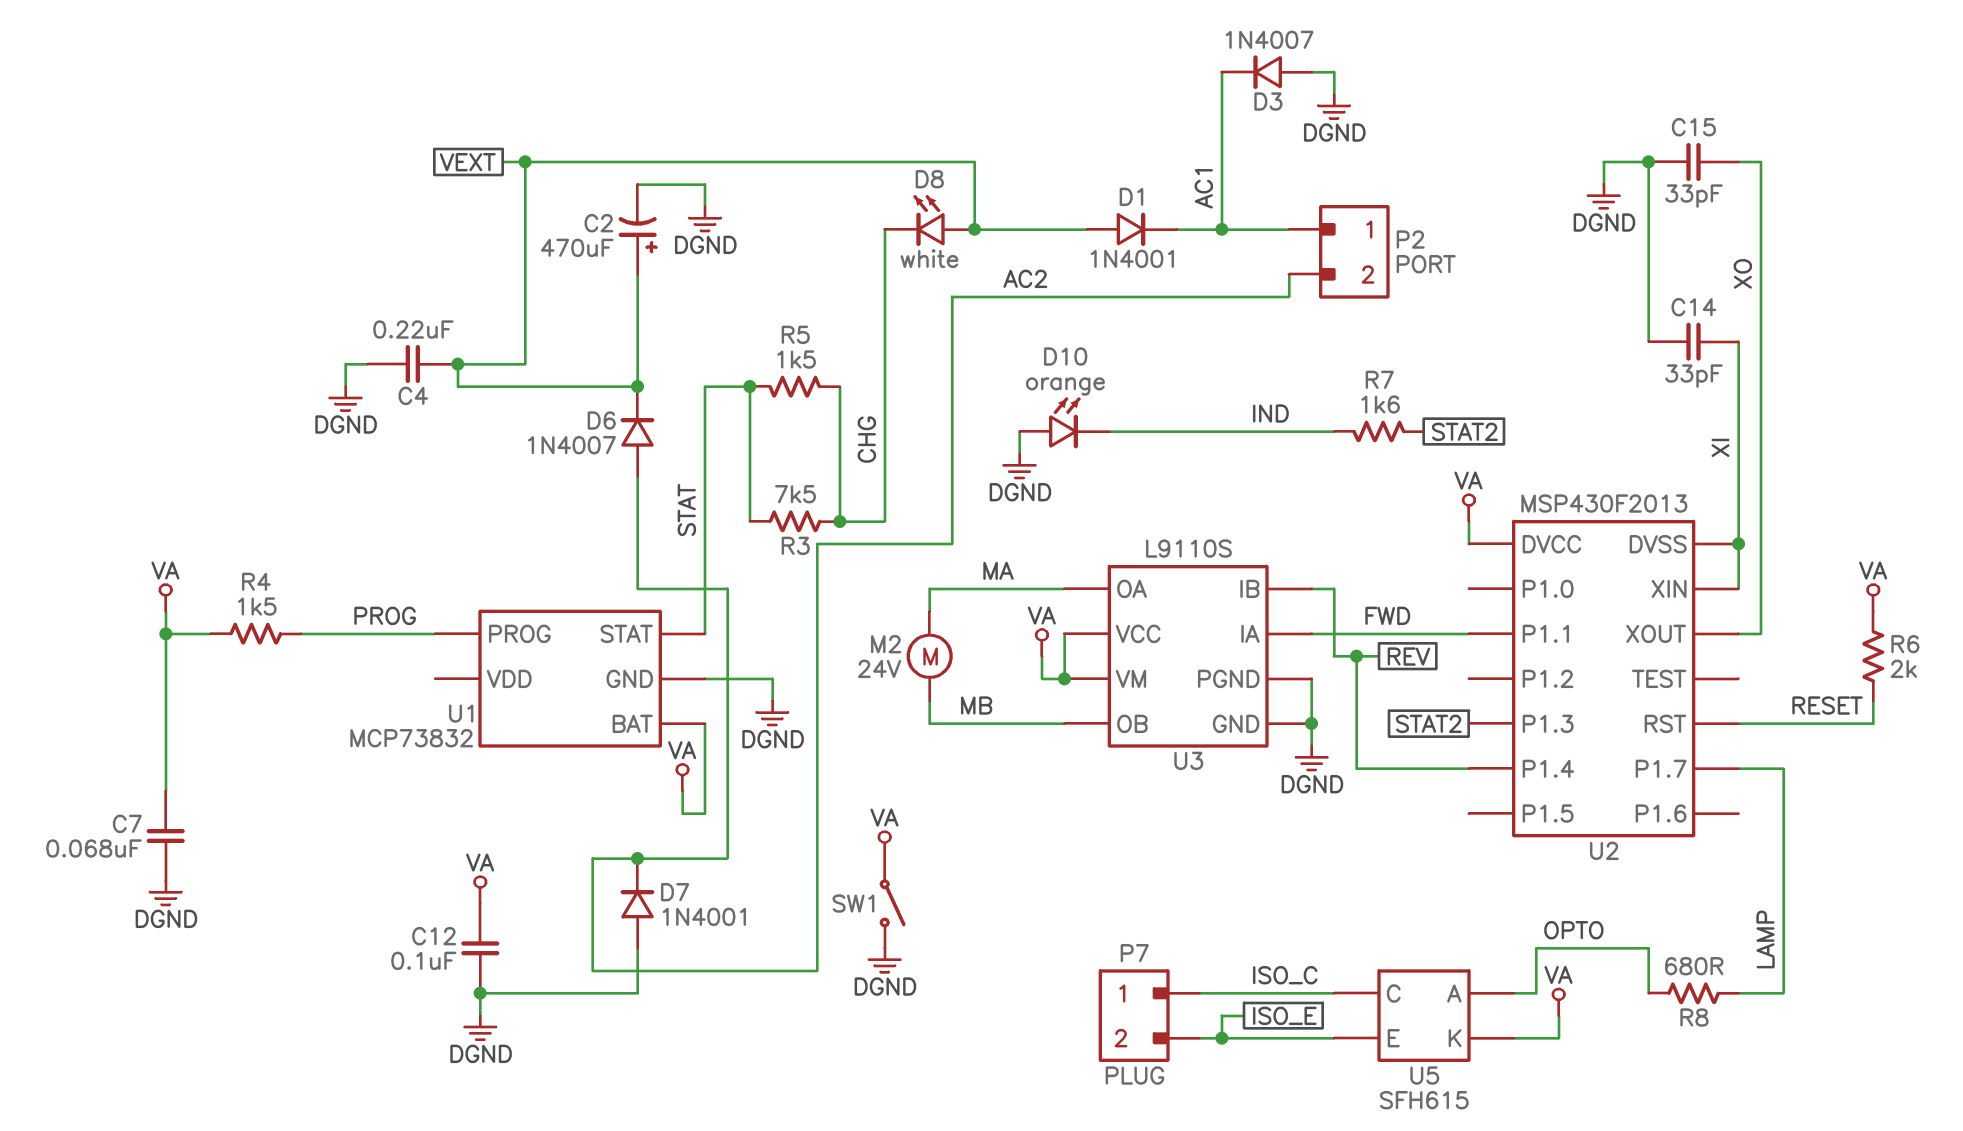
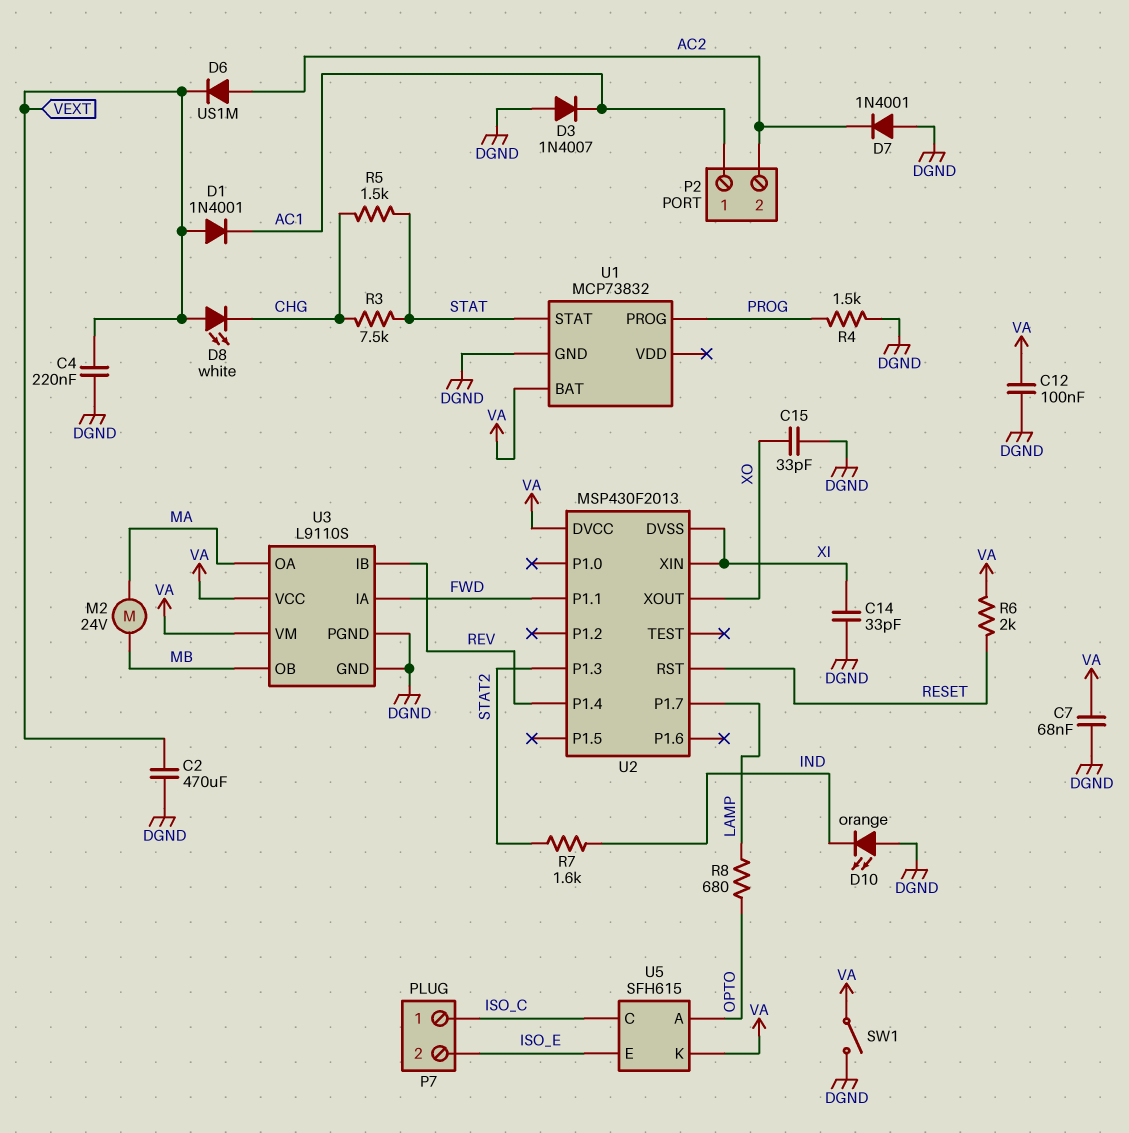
C2: 470uF (plus VEXT, minus DGND) -> 470uF (DGND, VEXT)
D6: diode 1N4007 (A AC2, K VEXT) -> diode US1M (A AC2, K VEXT)
R4: 1.5k (PROG, VA) -> 1.5k (DGND, PROG)

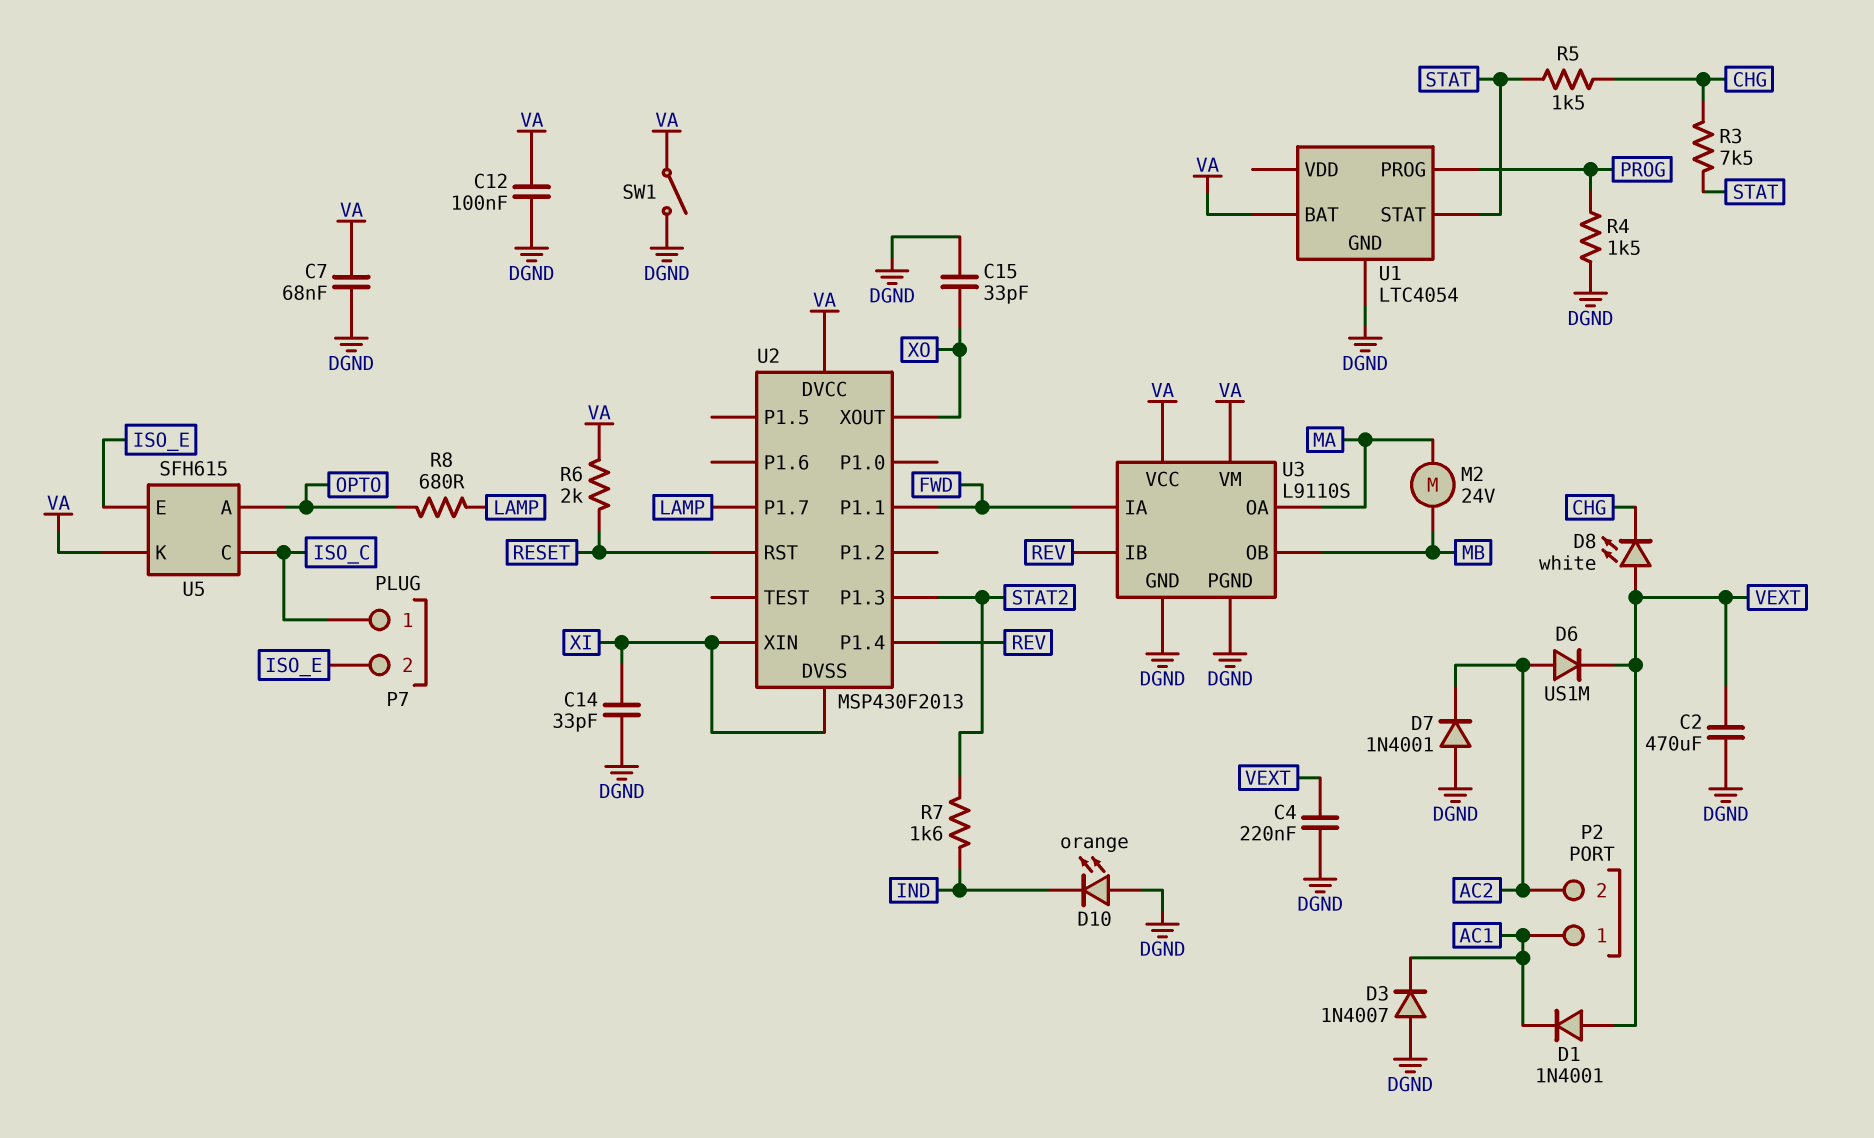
U1: MCP73832 -> LTC4054

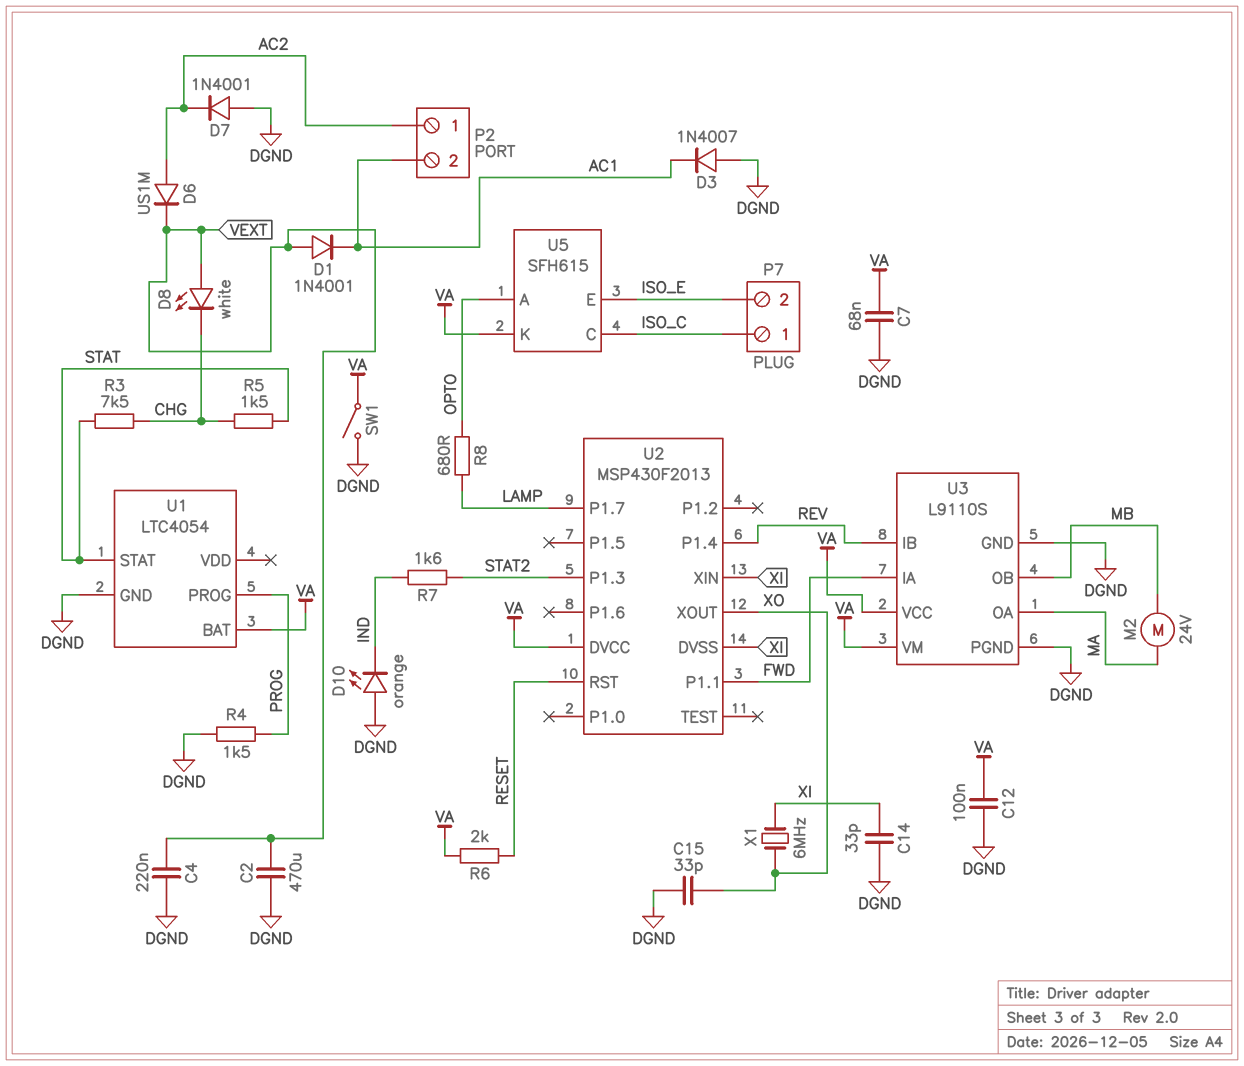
P2 pin 1: AC1 -> AC2
P2 pin 2: AC2 -> AC1
X1: none -> 6MHz (XI, XO)

